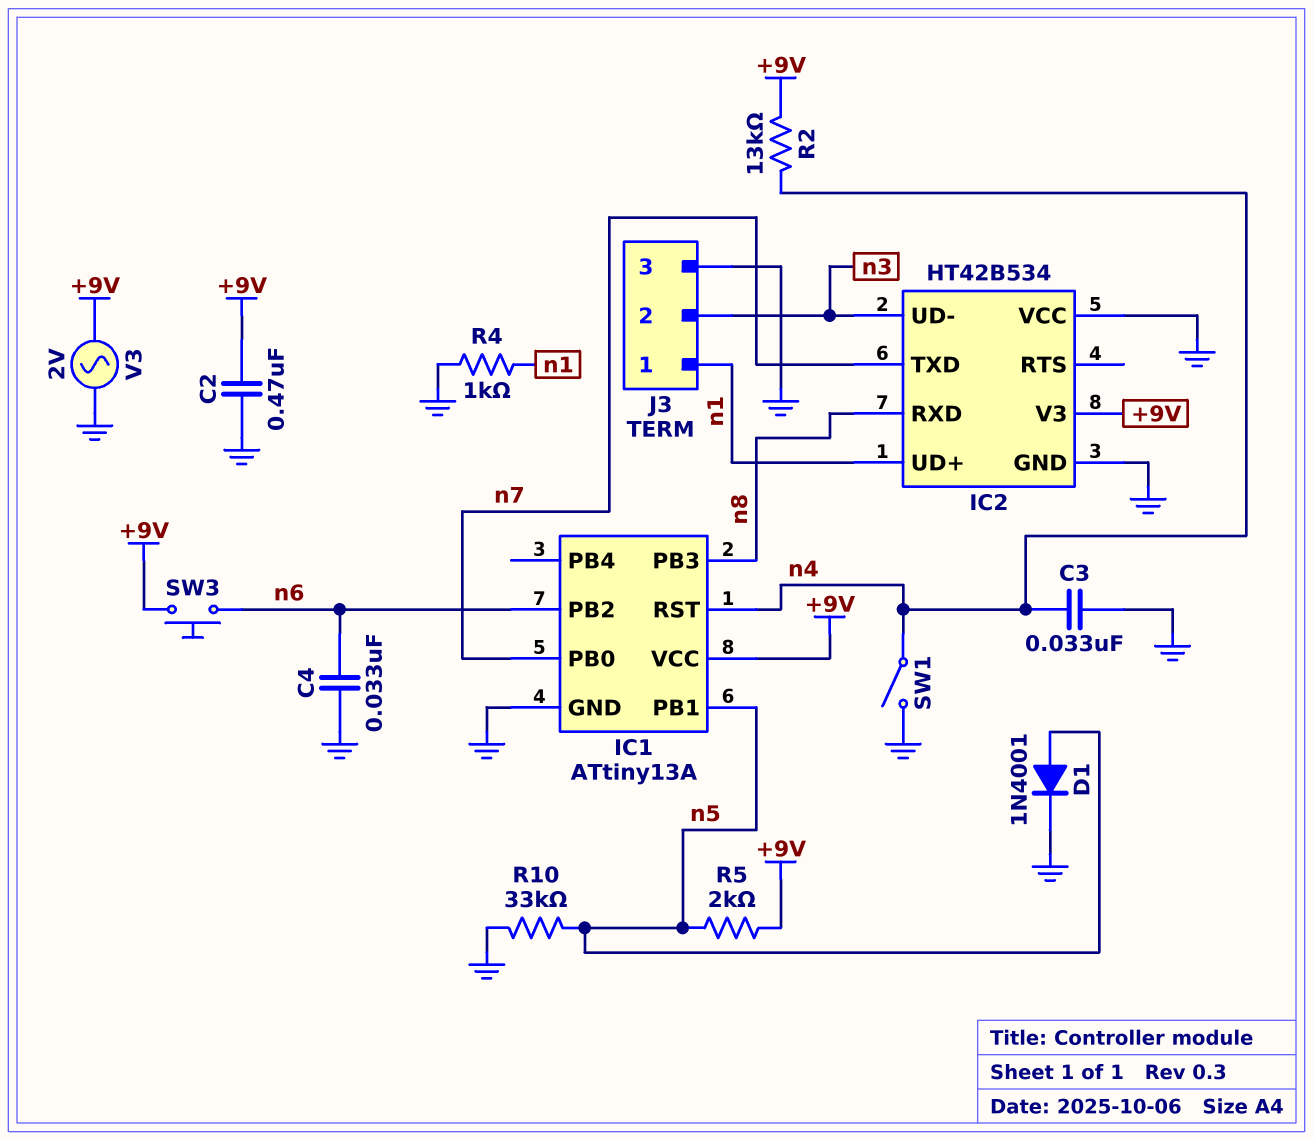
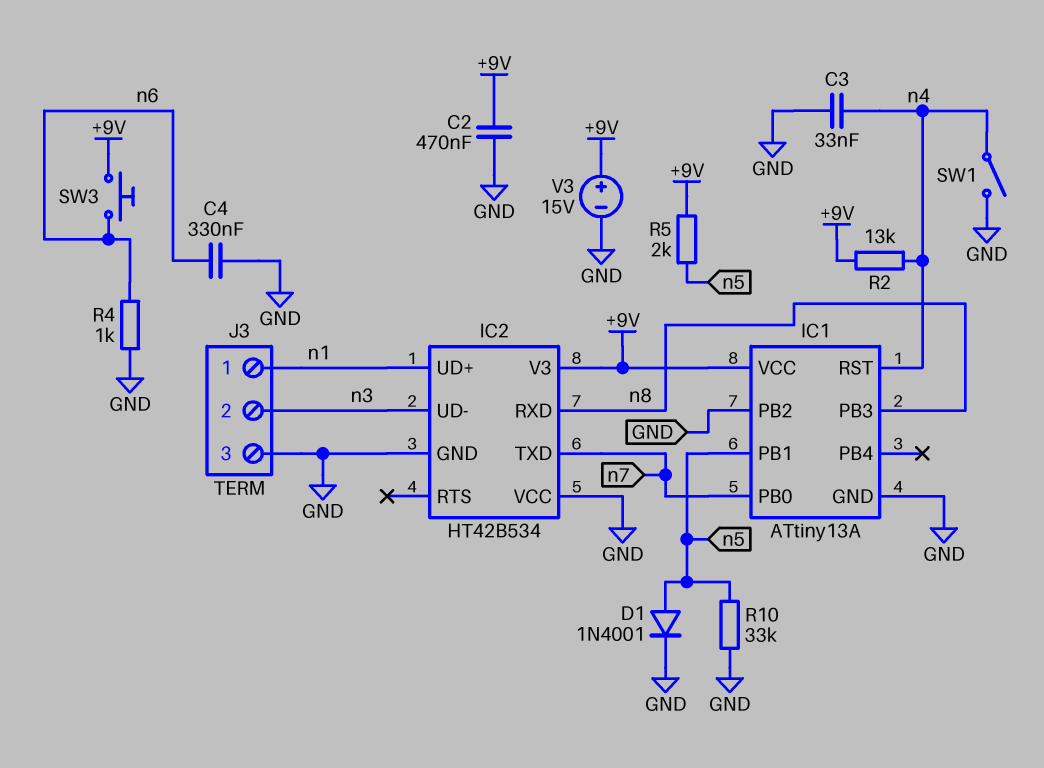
C4: 33nF (GND, n6) -> 330nF (GND, n6)
IC1 pin PB2: n6 -> GND
R4: 1k (GND, n1) -> 1k (GND, n6)
V3: AC 2V (+9V, GND) -> 15V (plus +9V, minus GND)

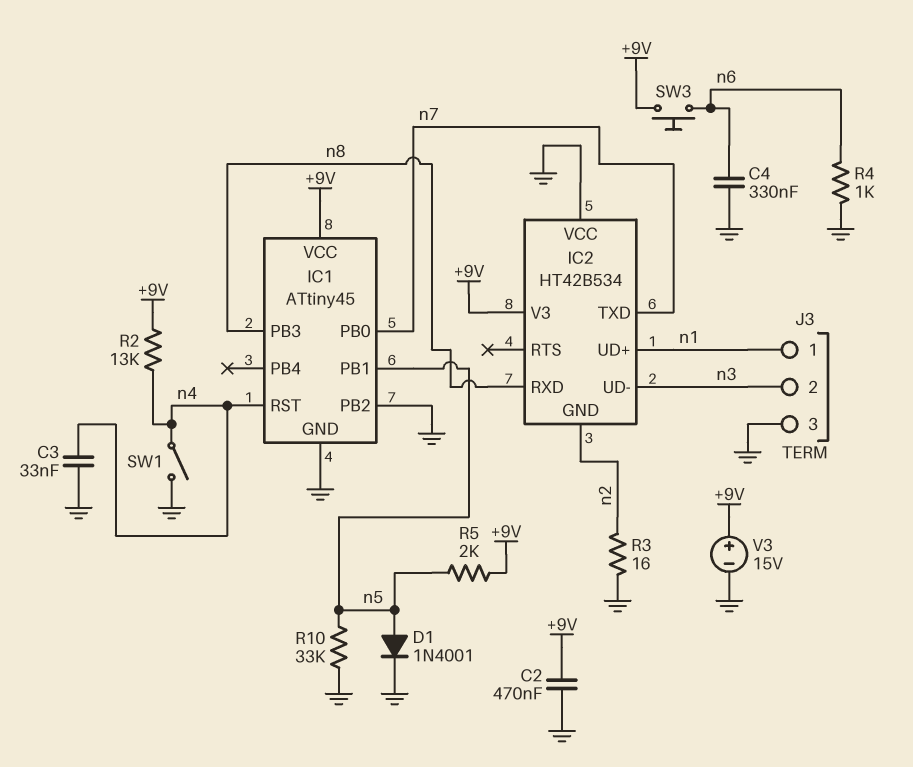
IC1: ATtiny13A -> ATtiny45
IC2 pin GND: GND -> n2
R3: none -> 16 (GND, n2)

